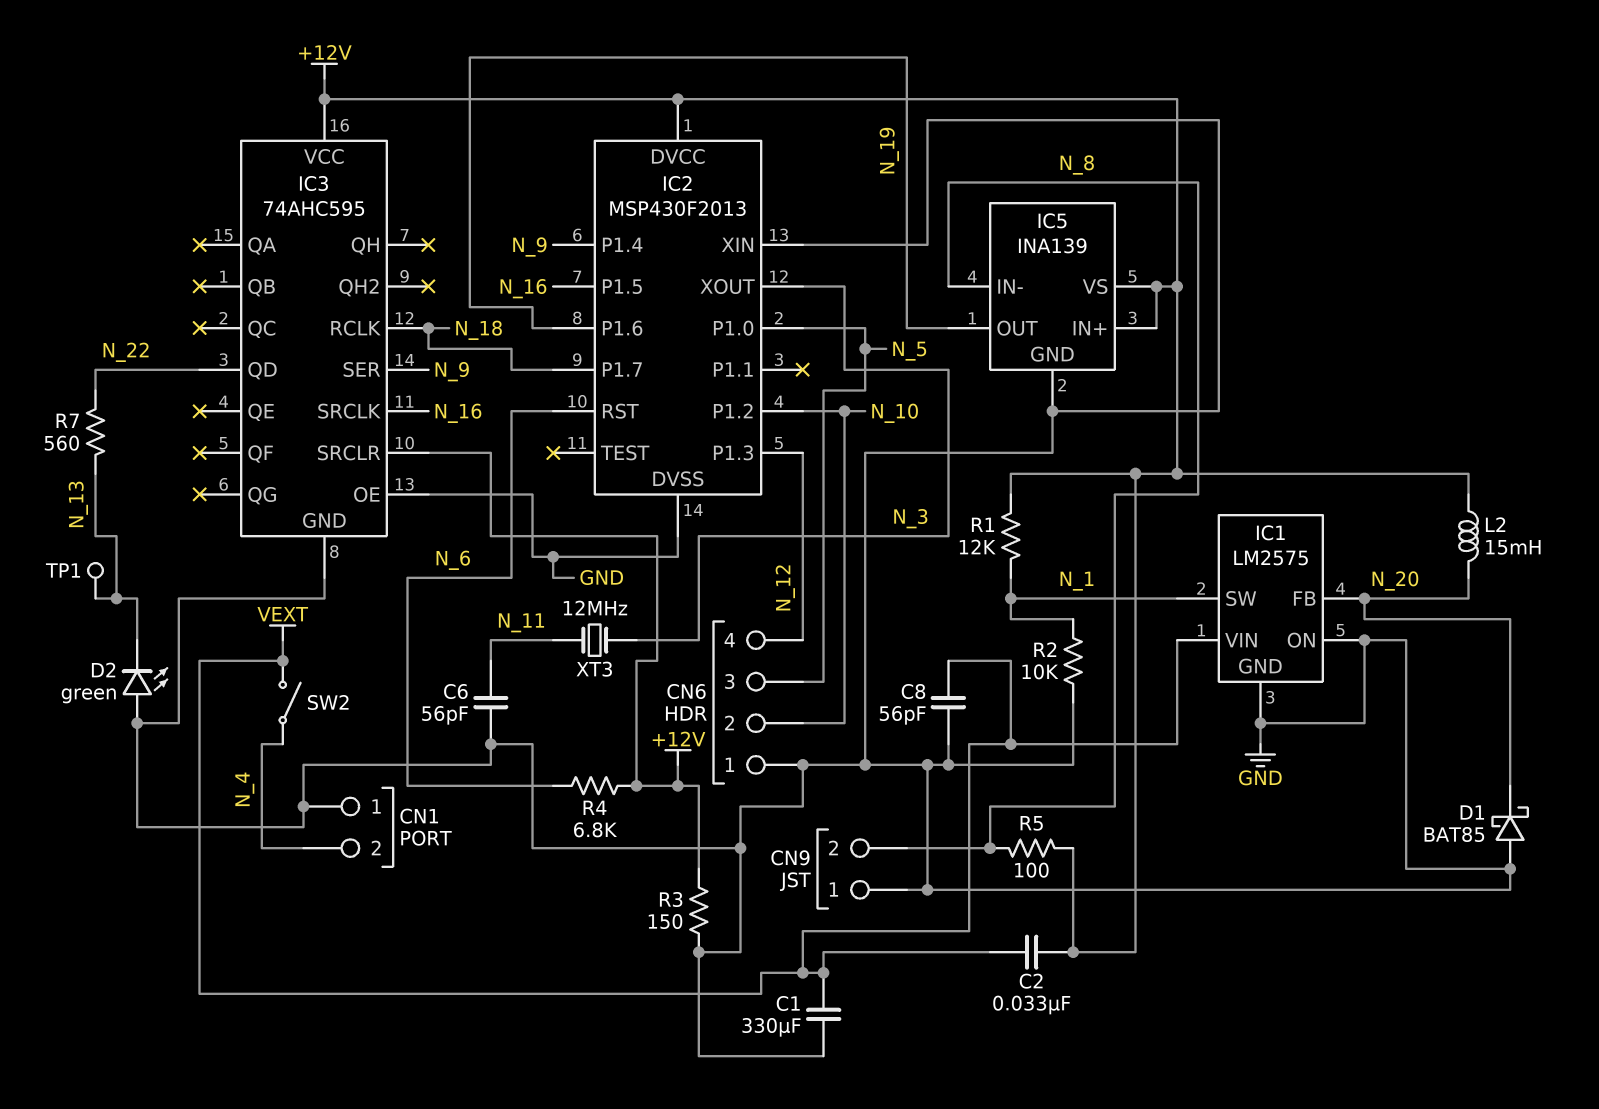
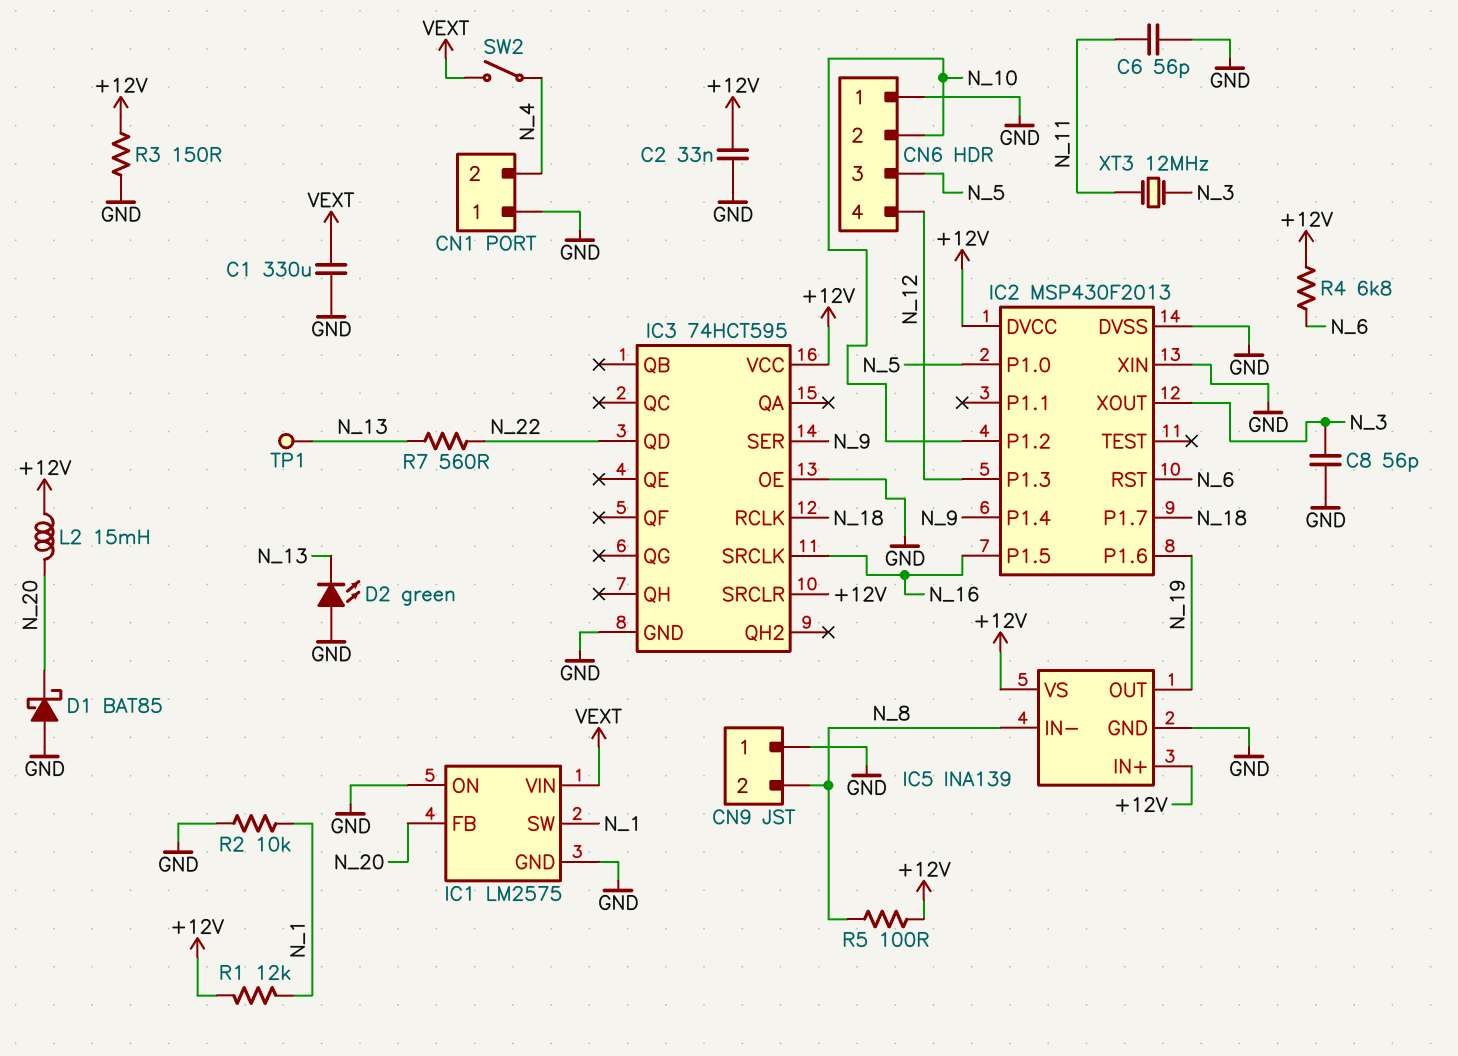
C2: 33nF (+12V, VEXT) -> 33nF (+12V, GND)
C8: 56pF (GND, VEXT) -> 56pF (GND, N_3)
IC3: 74AHC595 -> 74HCT595

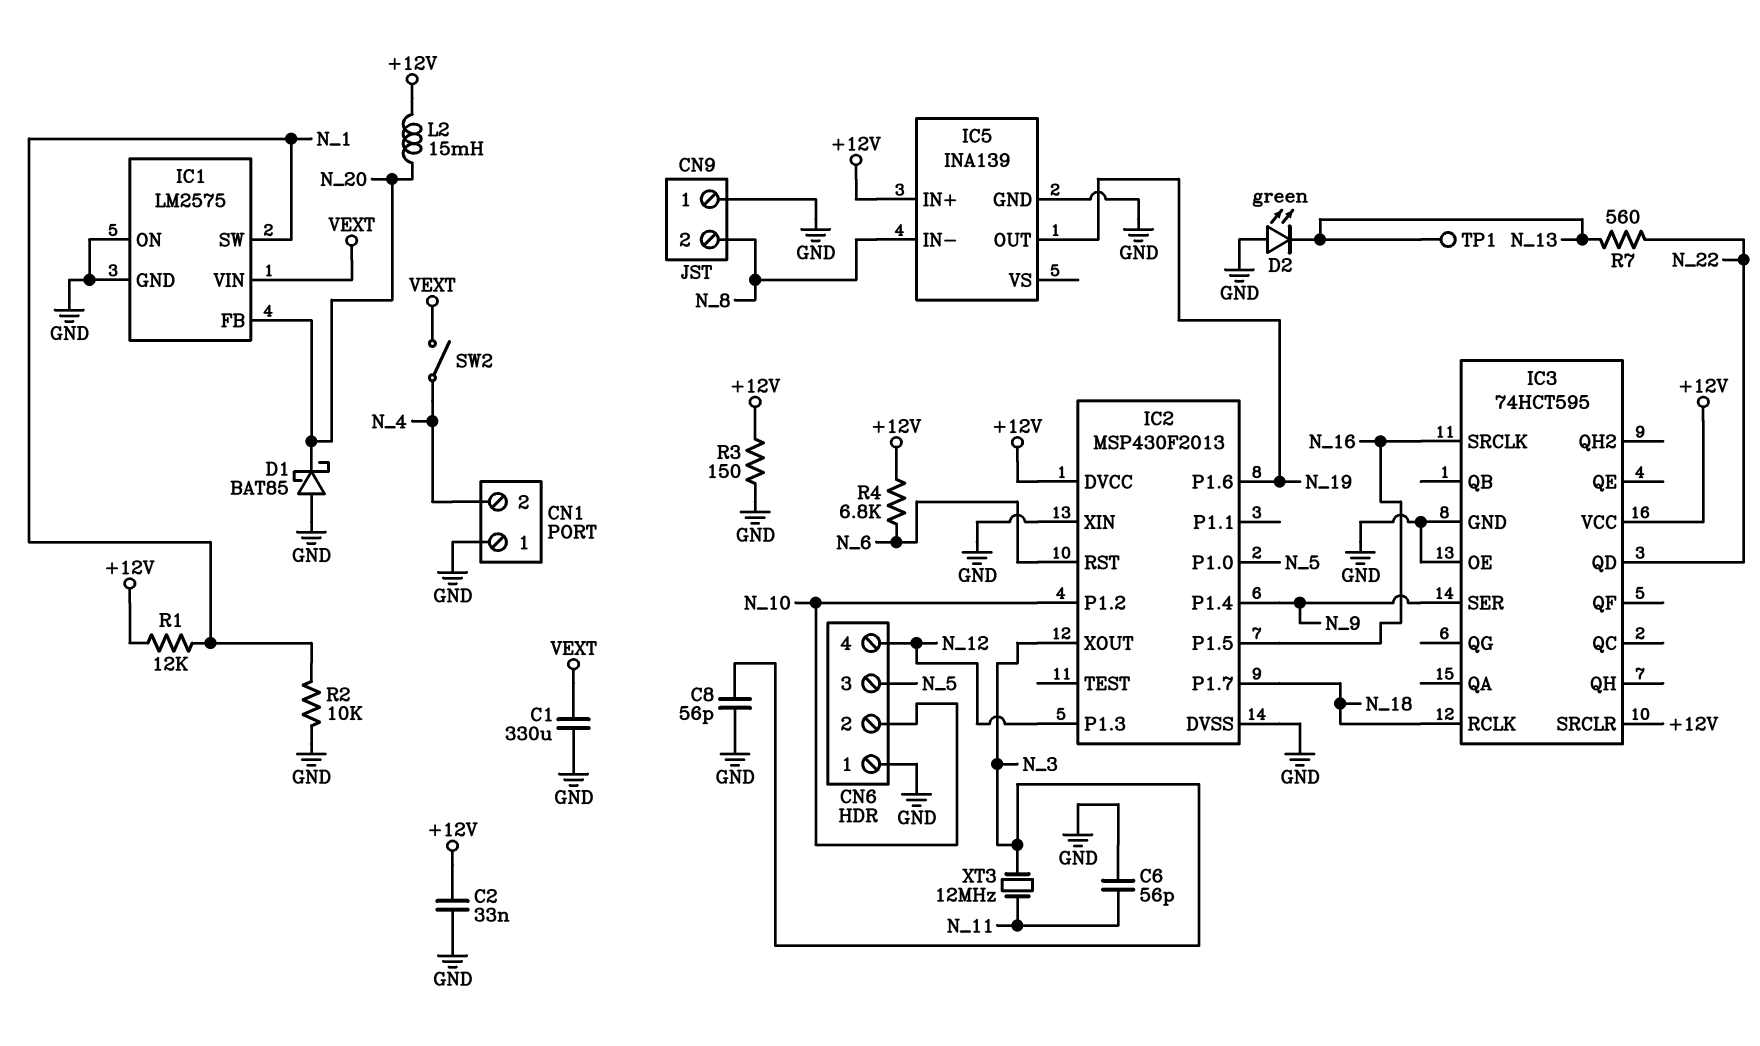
IC5 pin VS: +12V -> none
R5: 100 (+12V, N_8) -> none

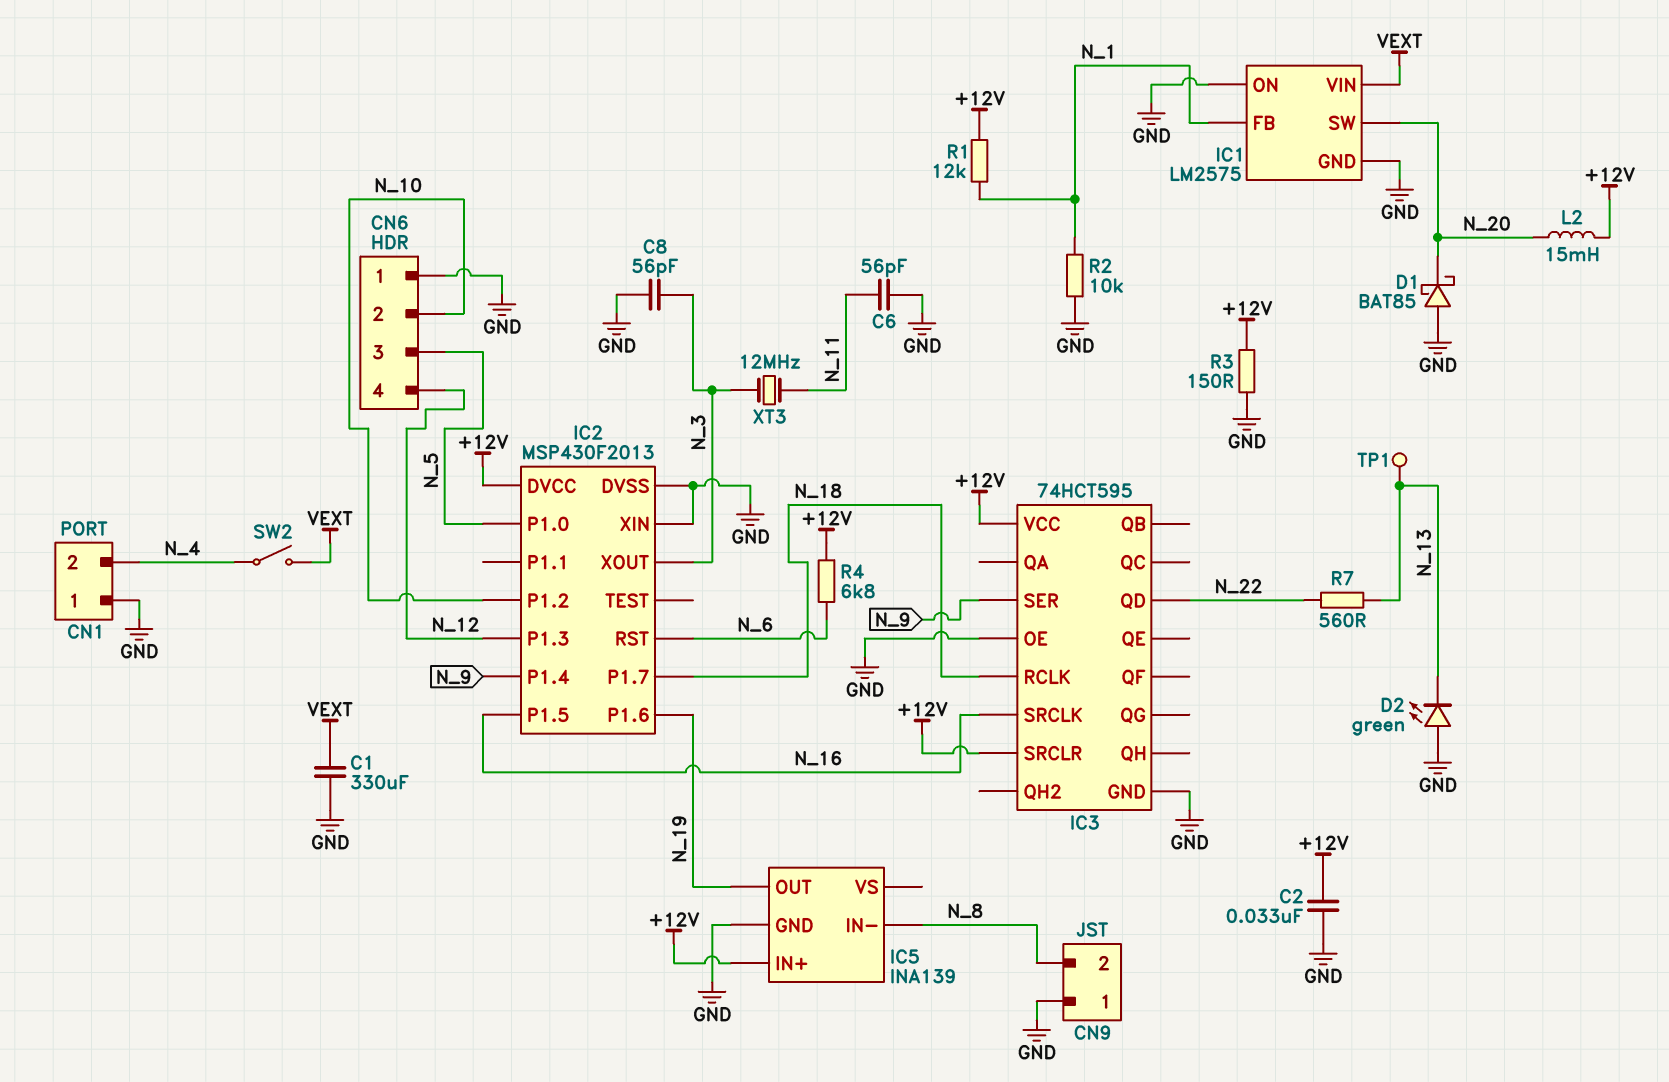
IC1 pin FB: N_20 -> N_1
IC1 pin SW: N_1 -> N_20

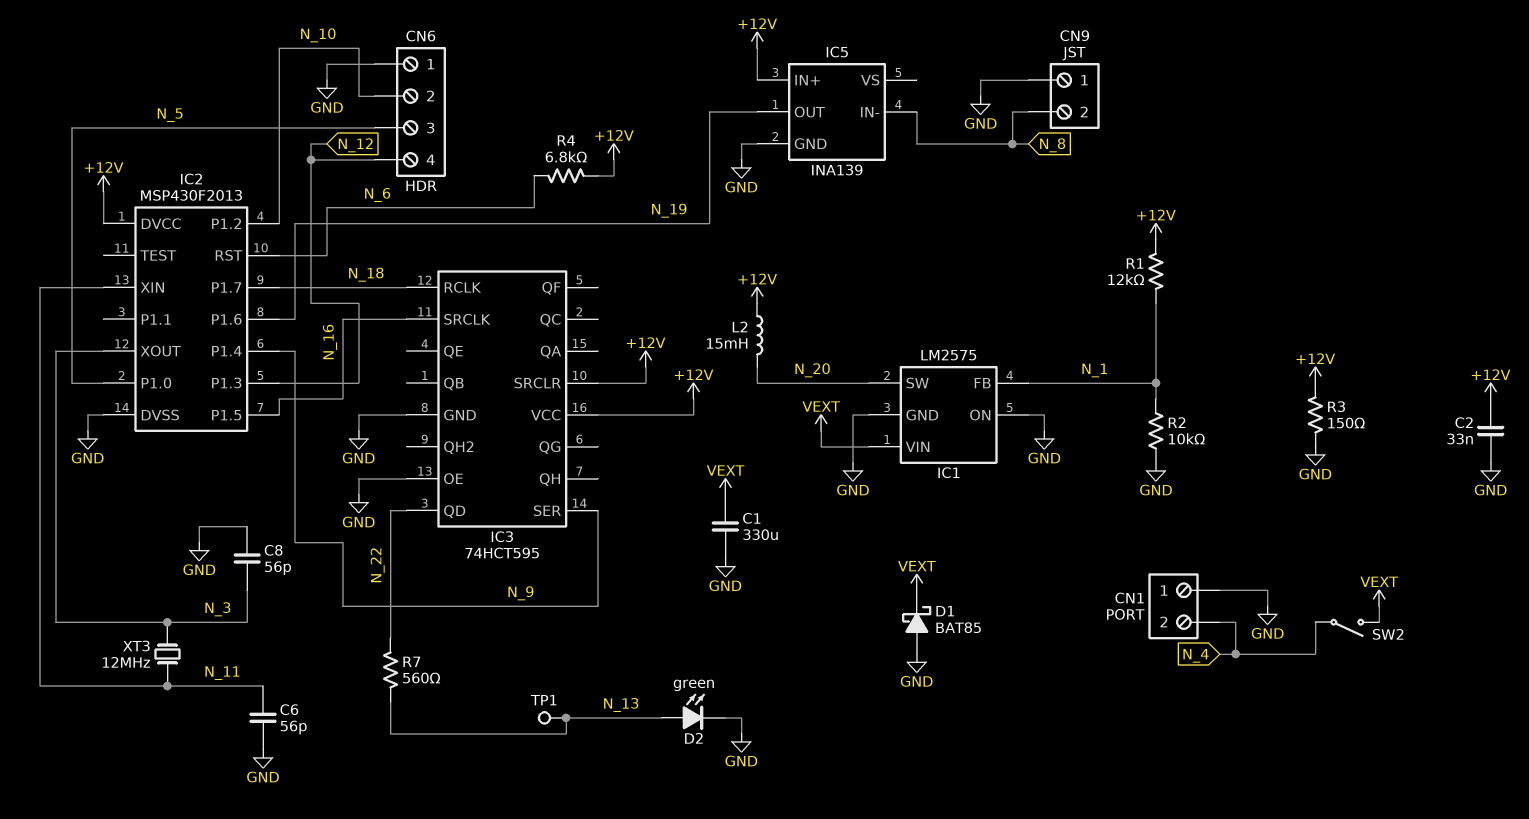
D1: schottky BAT85 (A GND, K N_20) -> schottky BAT85 (A GND, K VEXT)
D2: LED green (A GND, K N_13) -> LED green (A N_13, K GND)
IC2 pin XIN: GND -> N_11

